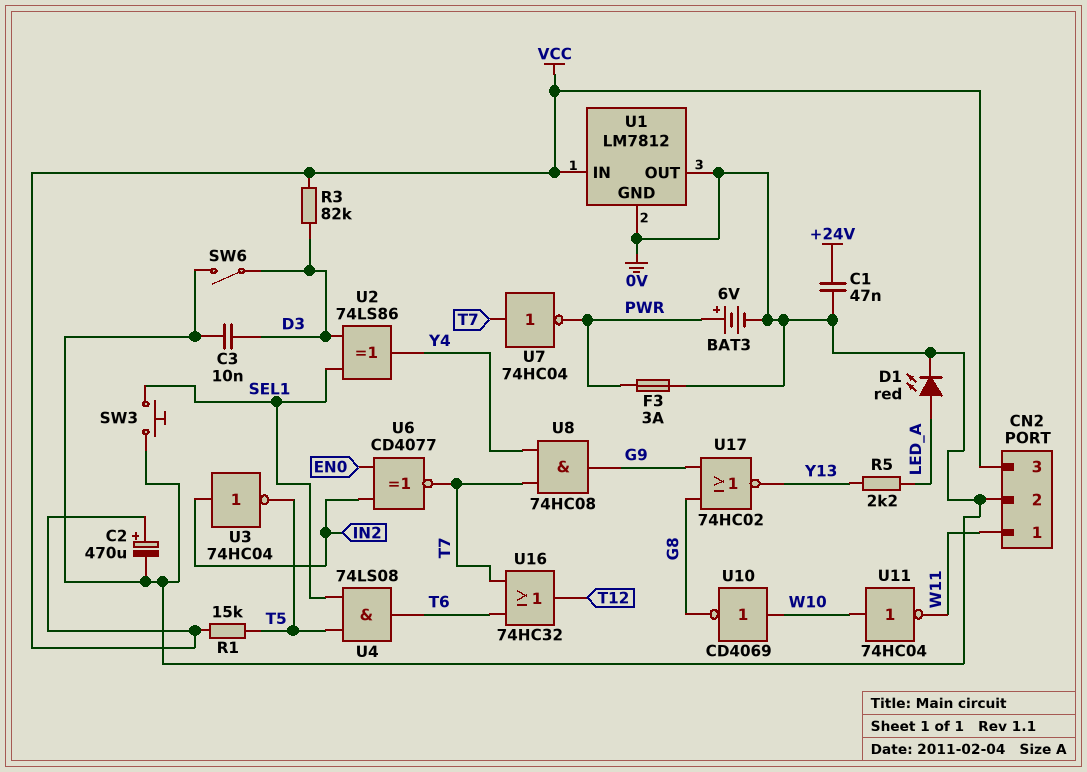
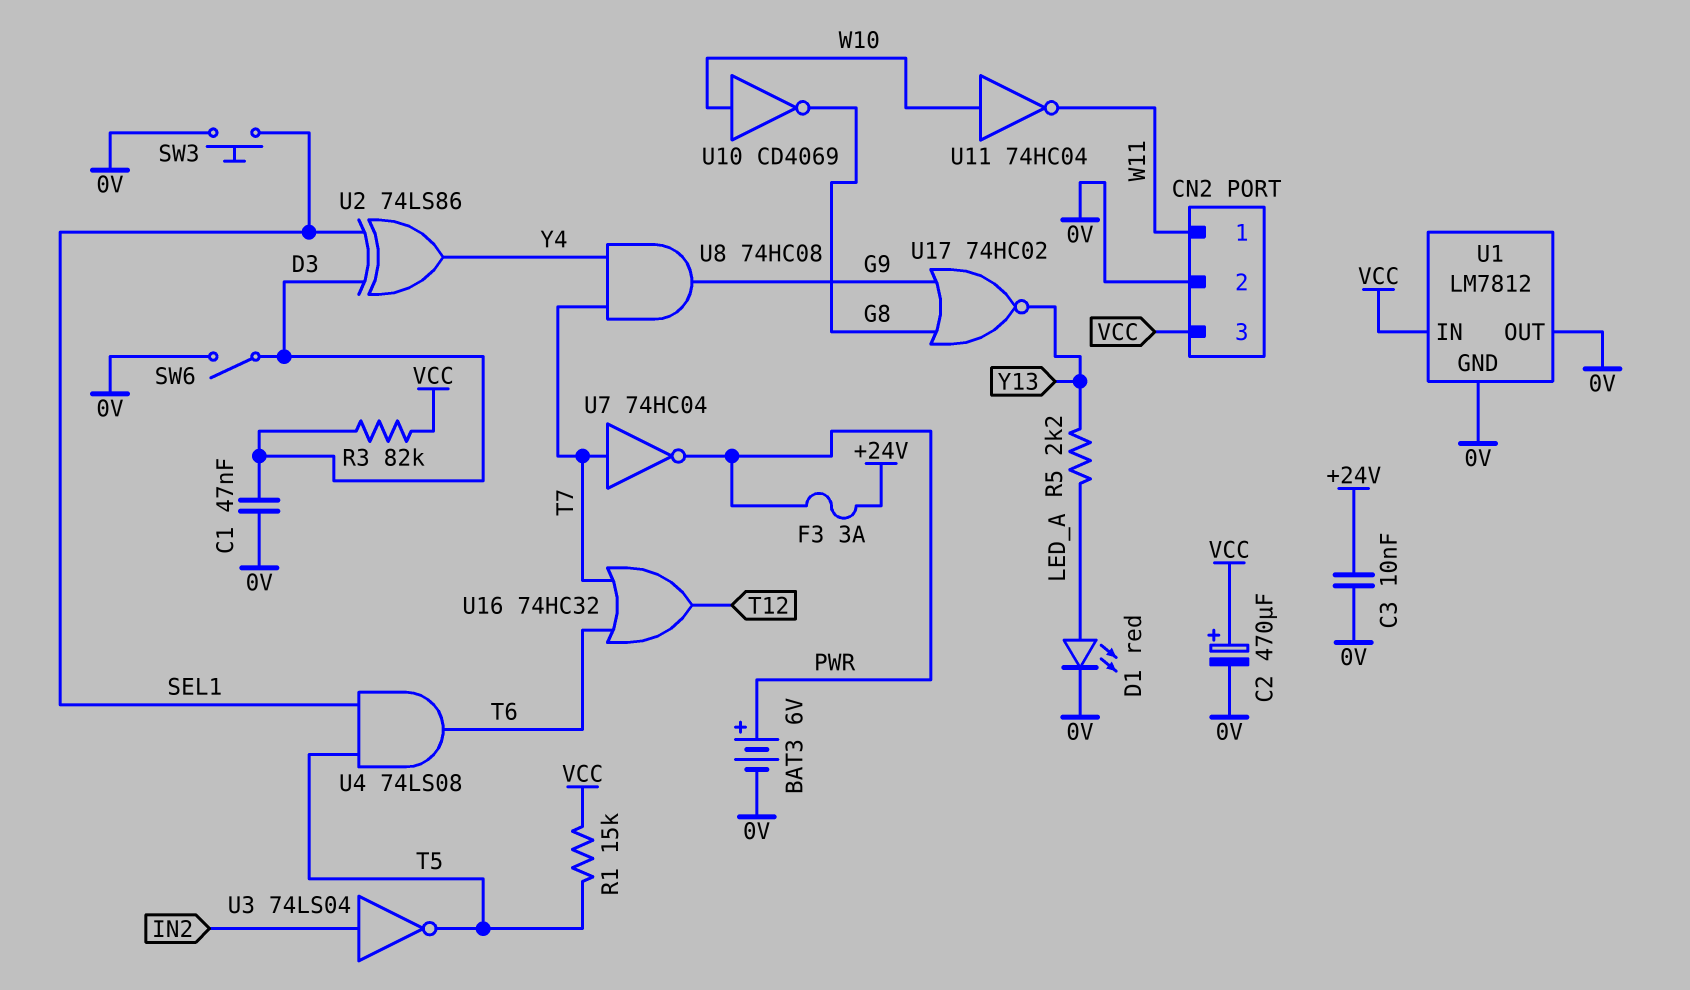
C1: 47nF (+24V, 0V) -> 47nF (0V, D3)
C3: 10nF (0V, D3) -> 10nF (+24V, 0V)
F3: 3A (0V, PWR) -> 3A (+24V, PWR)
U3: NOT 74HC04 (in IN2, out T5) -> NOT 74LS04 (in IN2, out T5)
U6: XNOR CD4077 (in EN0, in IN2, out T7) -> none

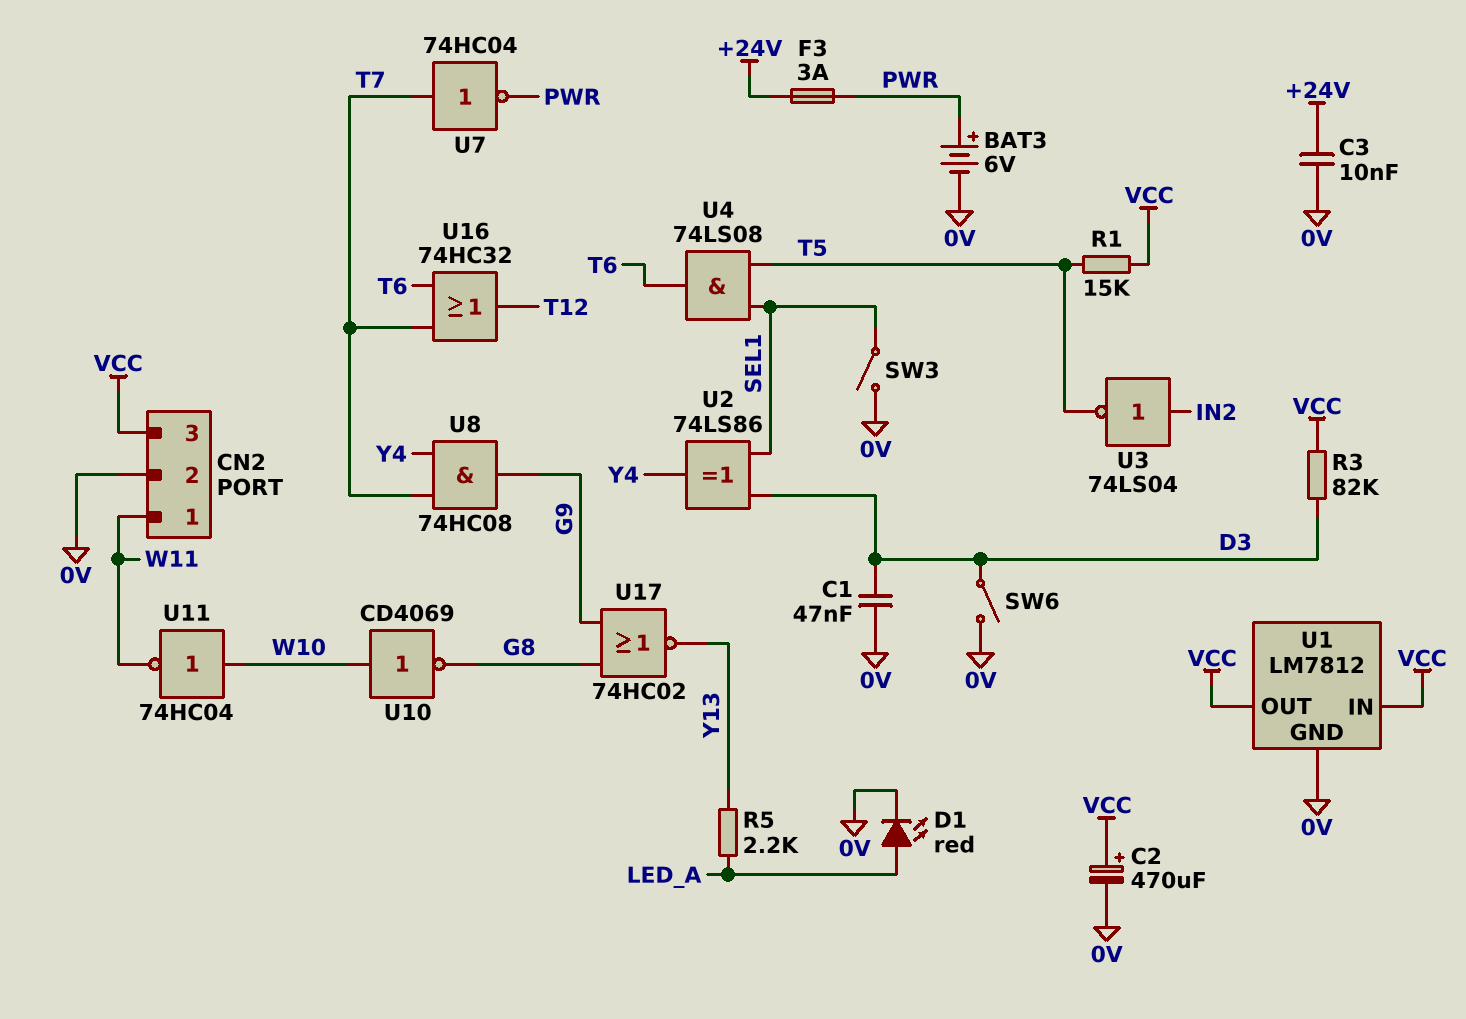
SW3: button (0V, SEL1) -> switch (0V, SEL1)
U1 pin OUT: 0V -> VCC

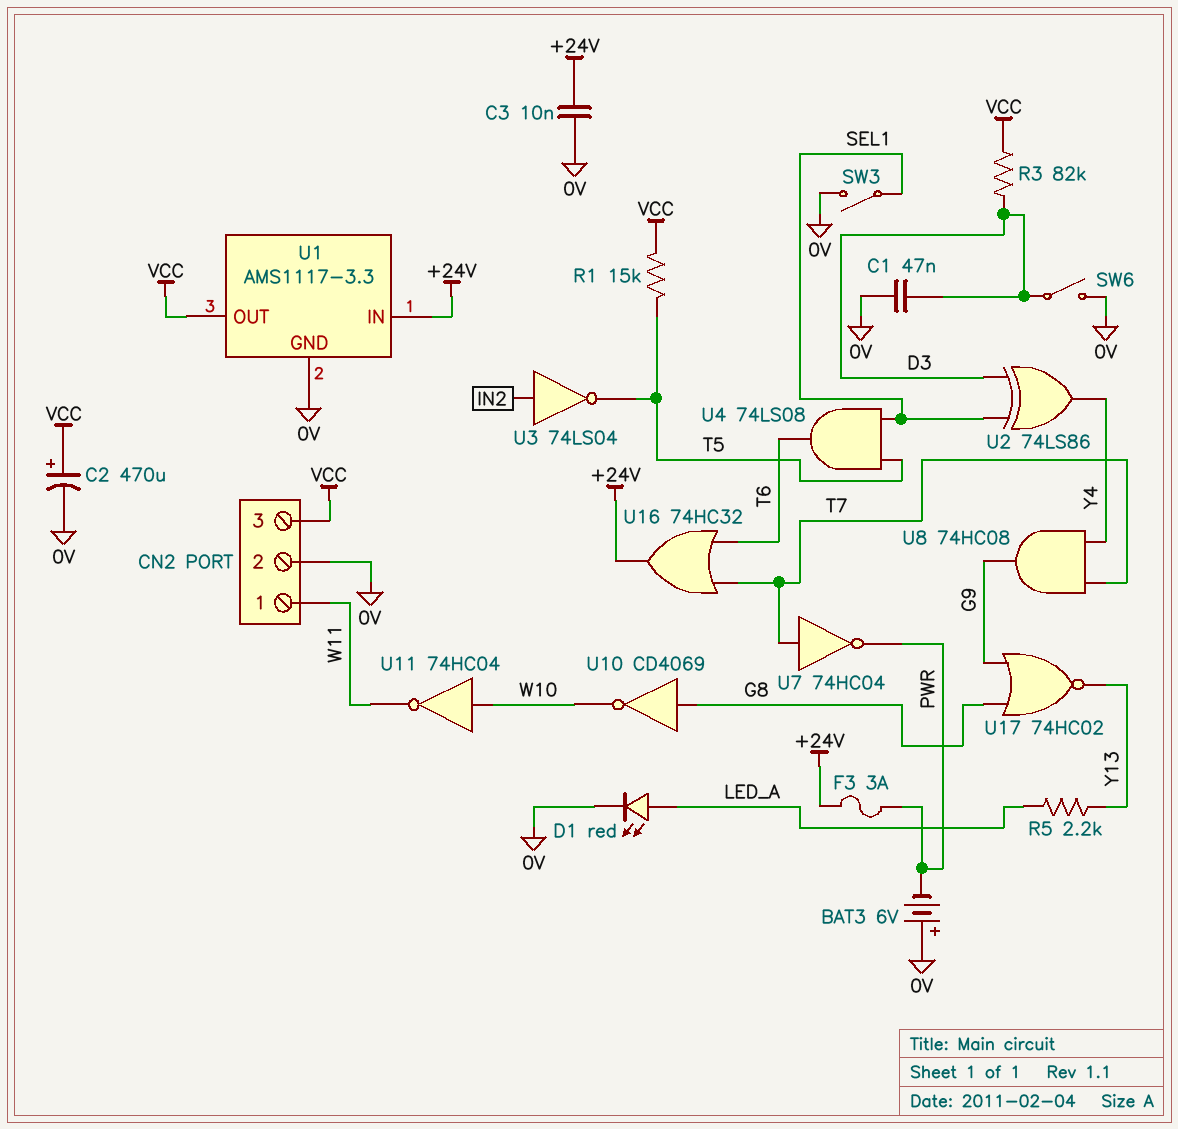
BAT3: 6V (plus PWR, minus 0V) -> 6V (plus 0V, minus PWR)
U1: LM7812 -> AMS1117-3.3
U1 pin IN: VCC -> +24V
U10: NOT CD4069 (in W10, out G8) -> NOT CD4069 (in G8, out W10)
U16: OR 74HC32 (in T6, in T7, out T12) -> OR 74HC32 (in T6, in T7, out +24V)

